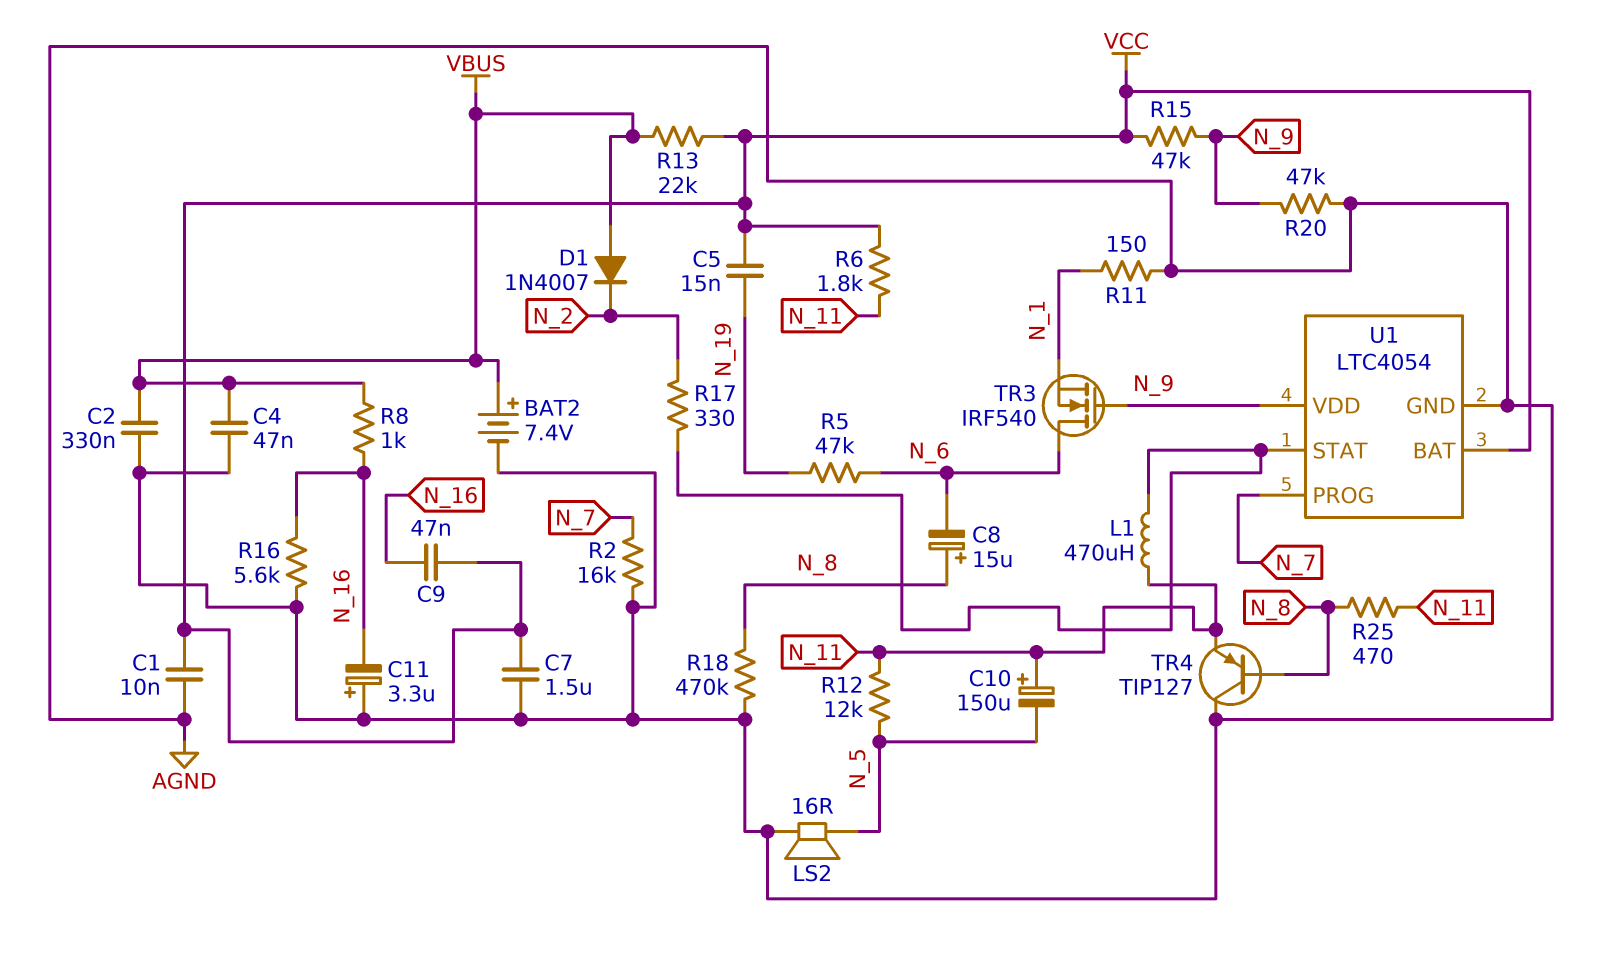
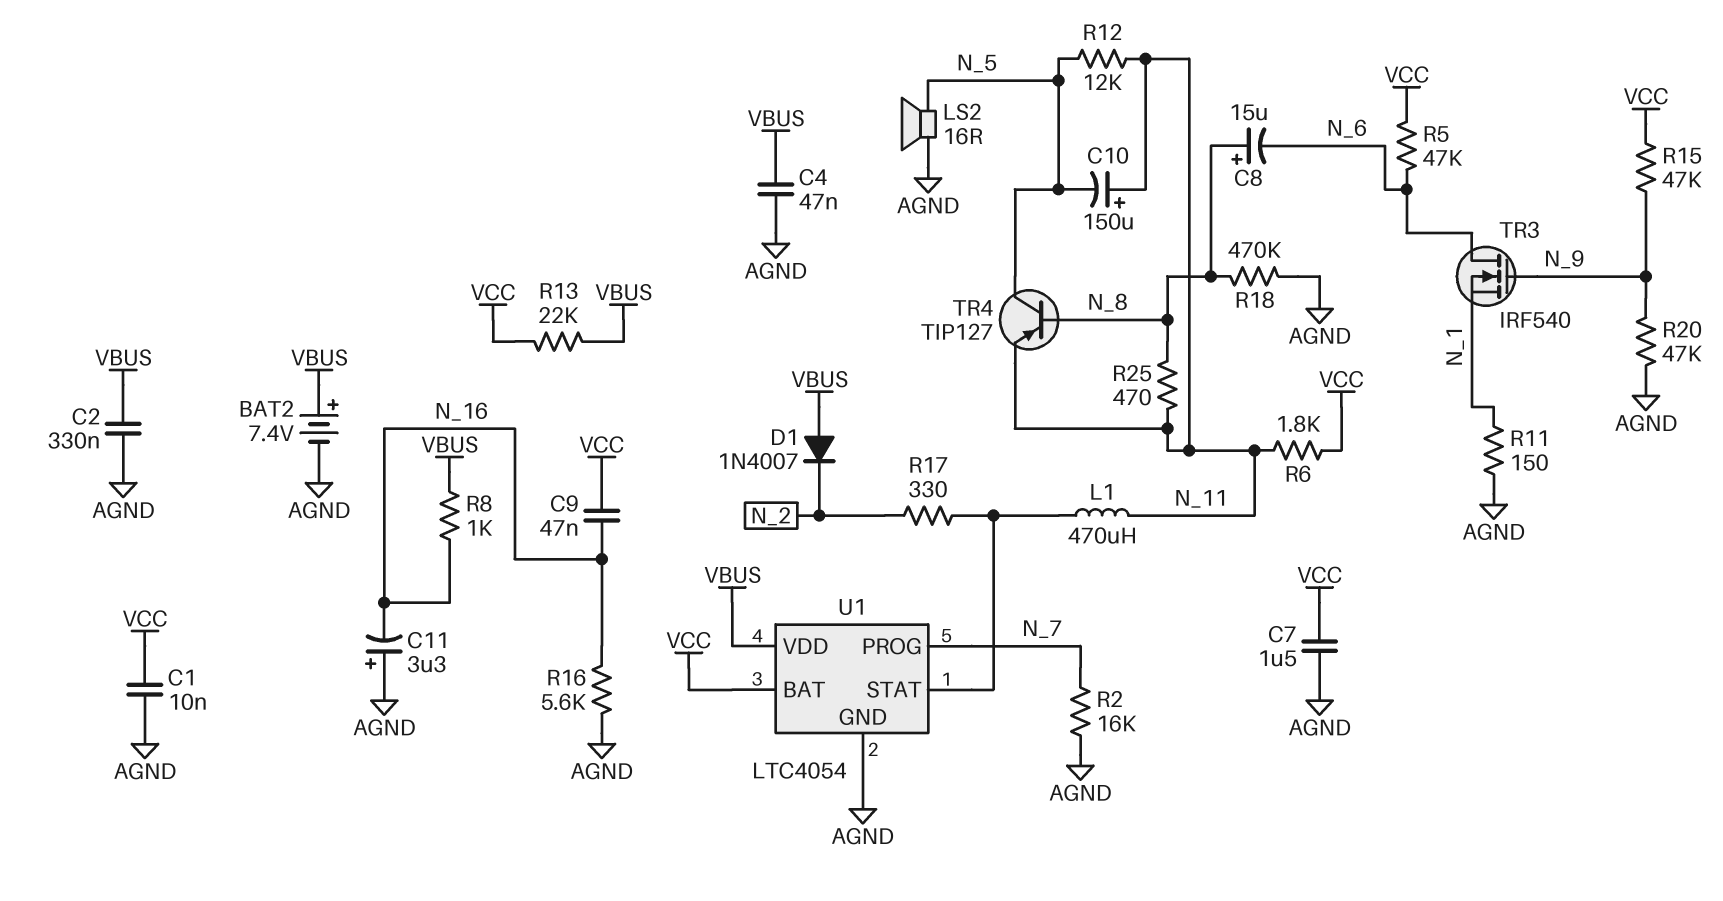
C5: 15nF (N_19, VCC) -> none
R5: 47k (N_6, N_19) -> 47k (N_6, VCC)
TR4: PNP TIP127 (B N_8, C AGND, E N_11) -> PNP TIP127 (B N_8, C N_5, E N_11)
U1 pin VDD: N_9 -> VBUS

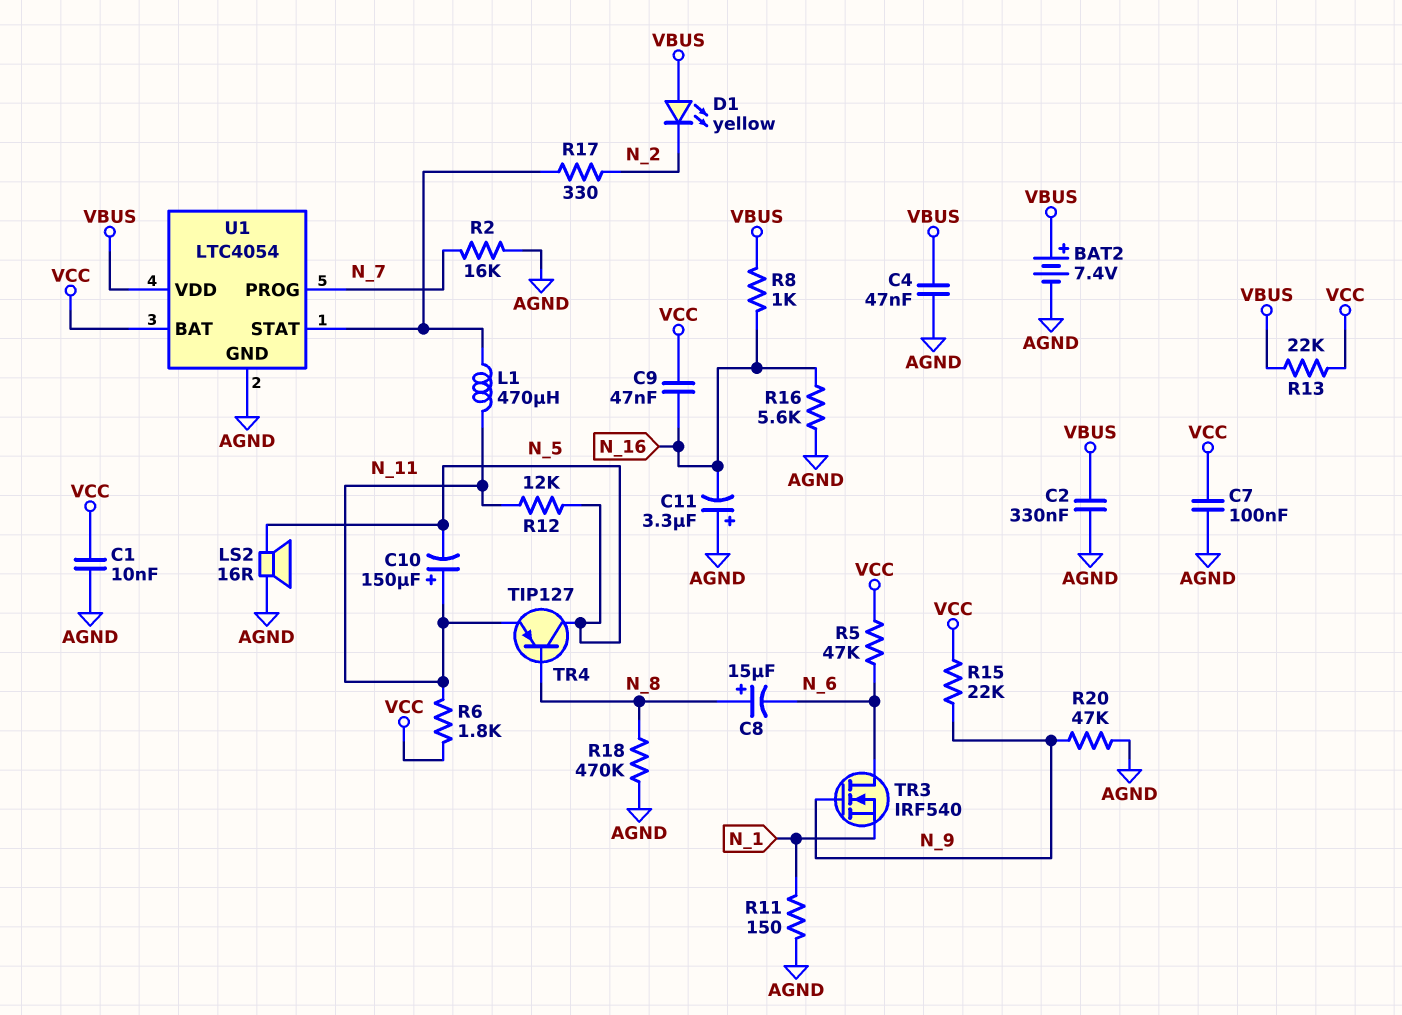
C7: 1.5uF (AGND, VCC) -> 100nF (AGND, VCC)
D1: diode 1N4007 (A VBUS, K N_2) -> LED yellow (A VBUS, K N_2)
R15: 47k (N_9, VCC) -> 22k (N_9, VCC)
R25: 470 (N_8, N_11) -> none

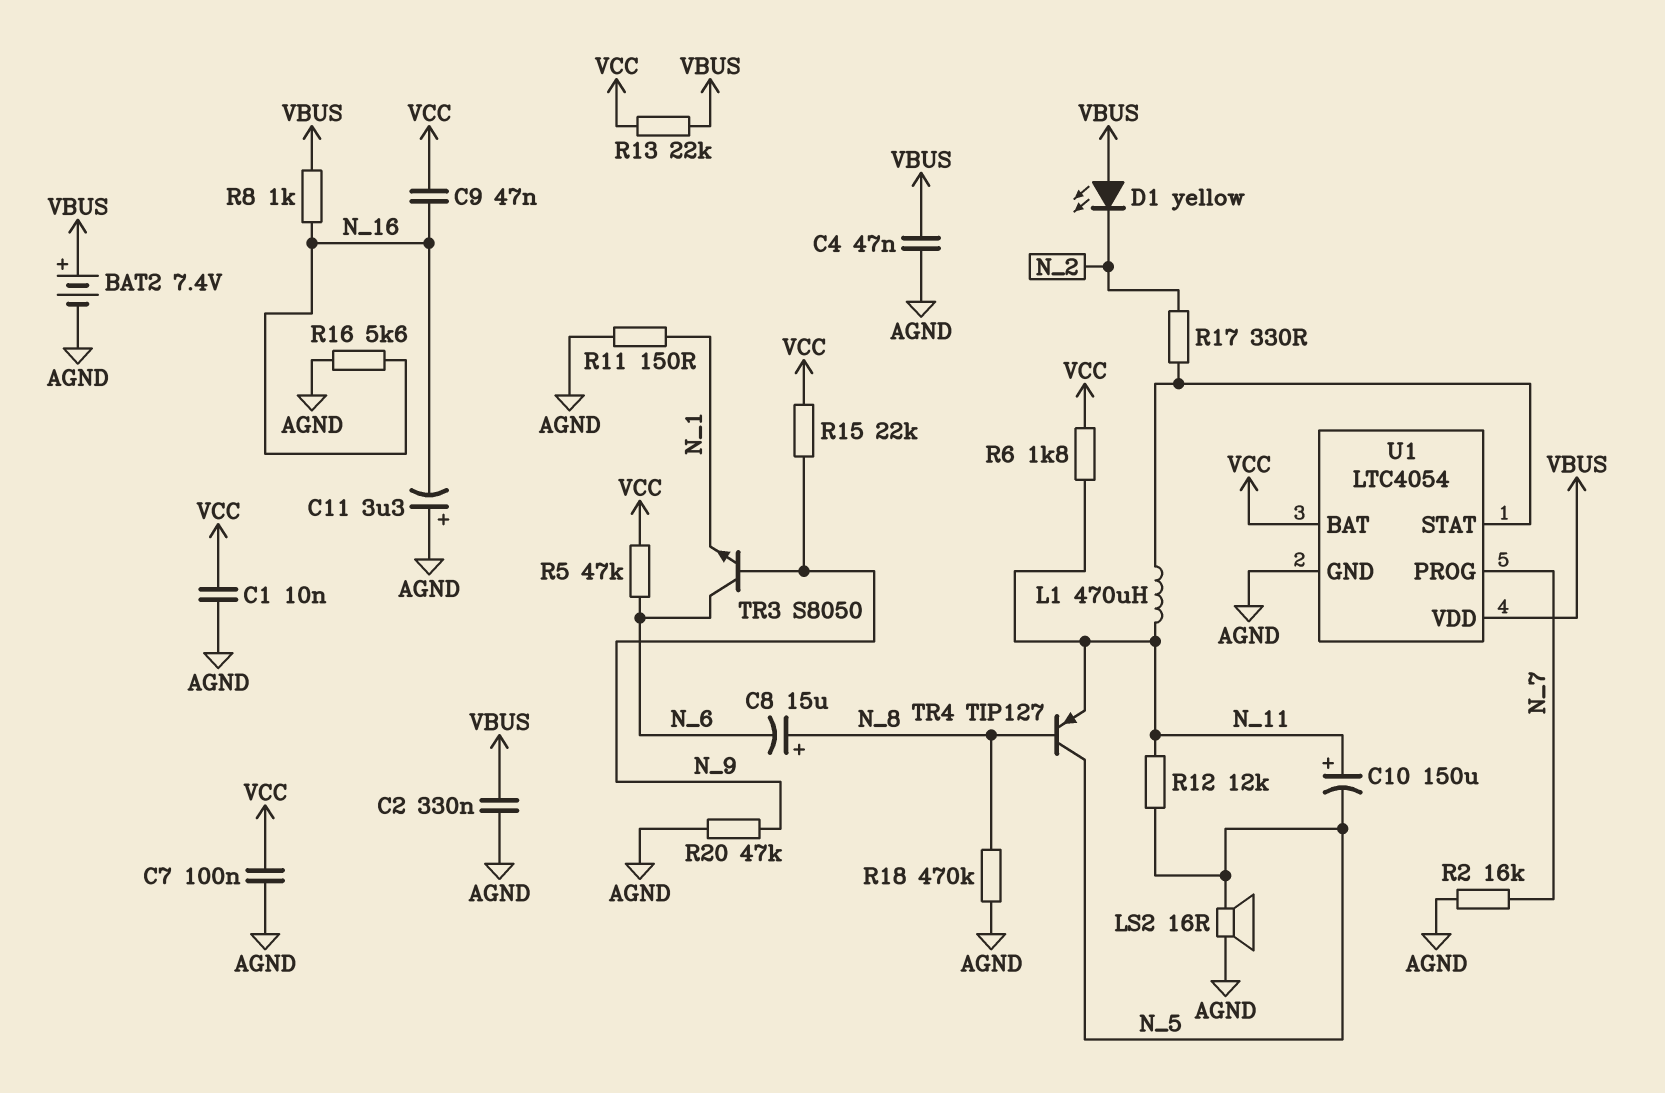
TR3: NMOS IRF540 (G N_9, D N_6, S N_1) -> NPN S8050 (B N_9, C N_6, E N_1)

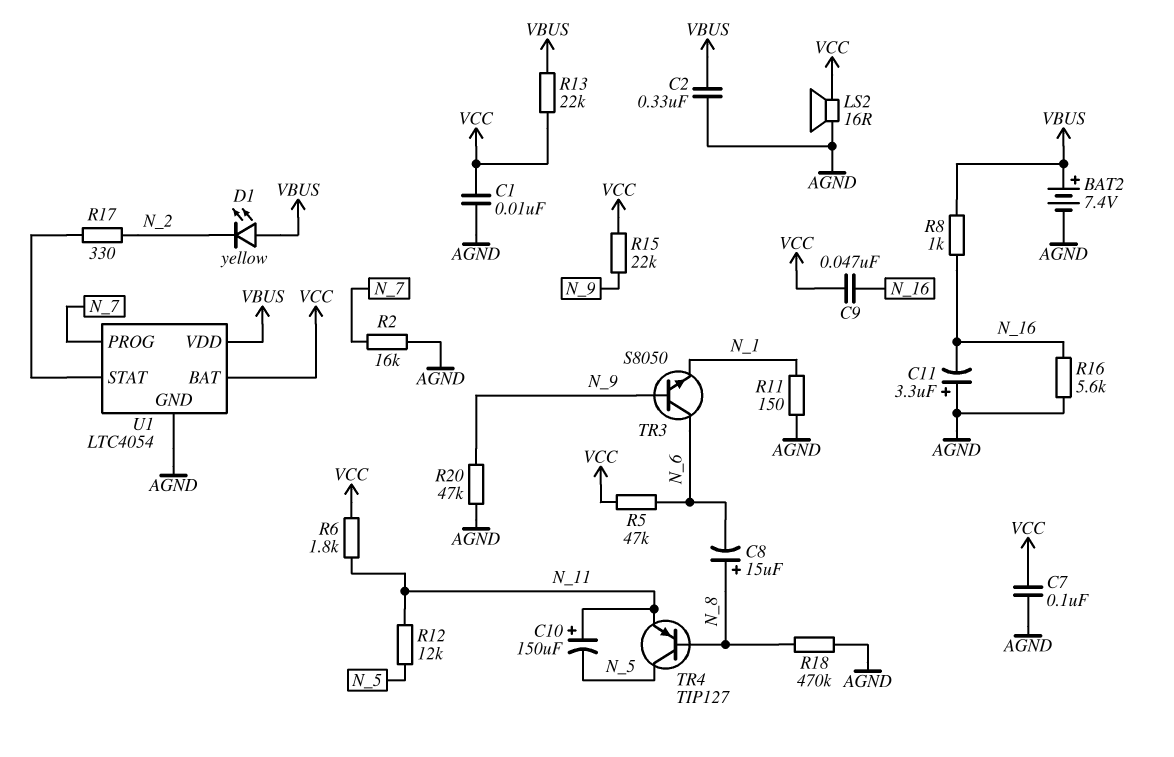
C4: 47nF (AGND, VBUS) -> none
L1: 470uH (N_11, U1/STAT) -> none
LS2: speaker 16R (AGND, N_5) -> speaker 16R (AGND, VCC)

